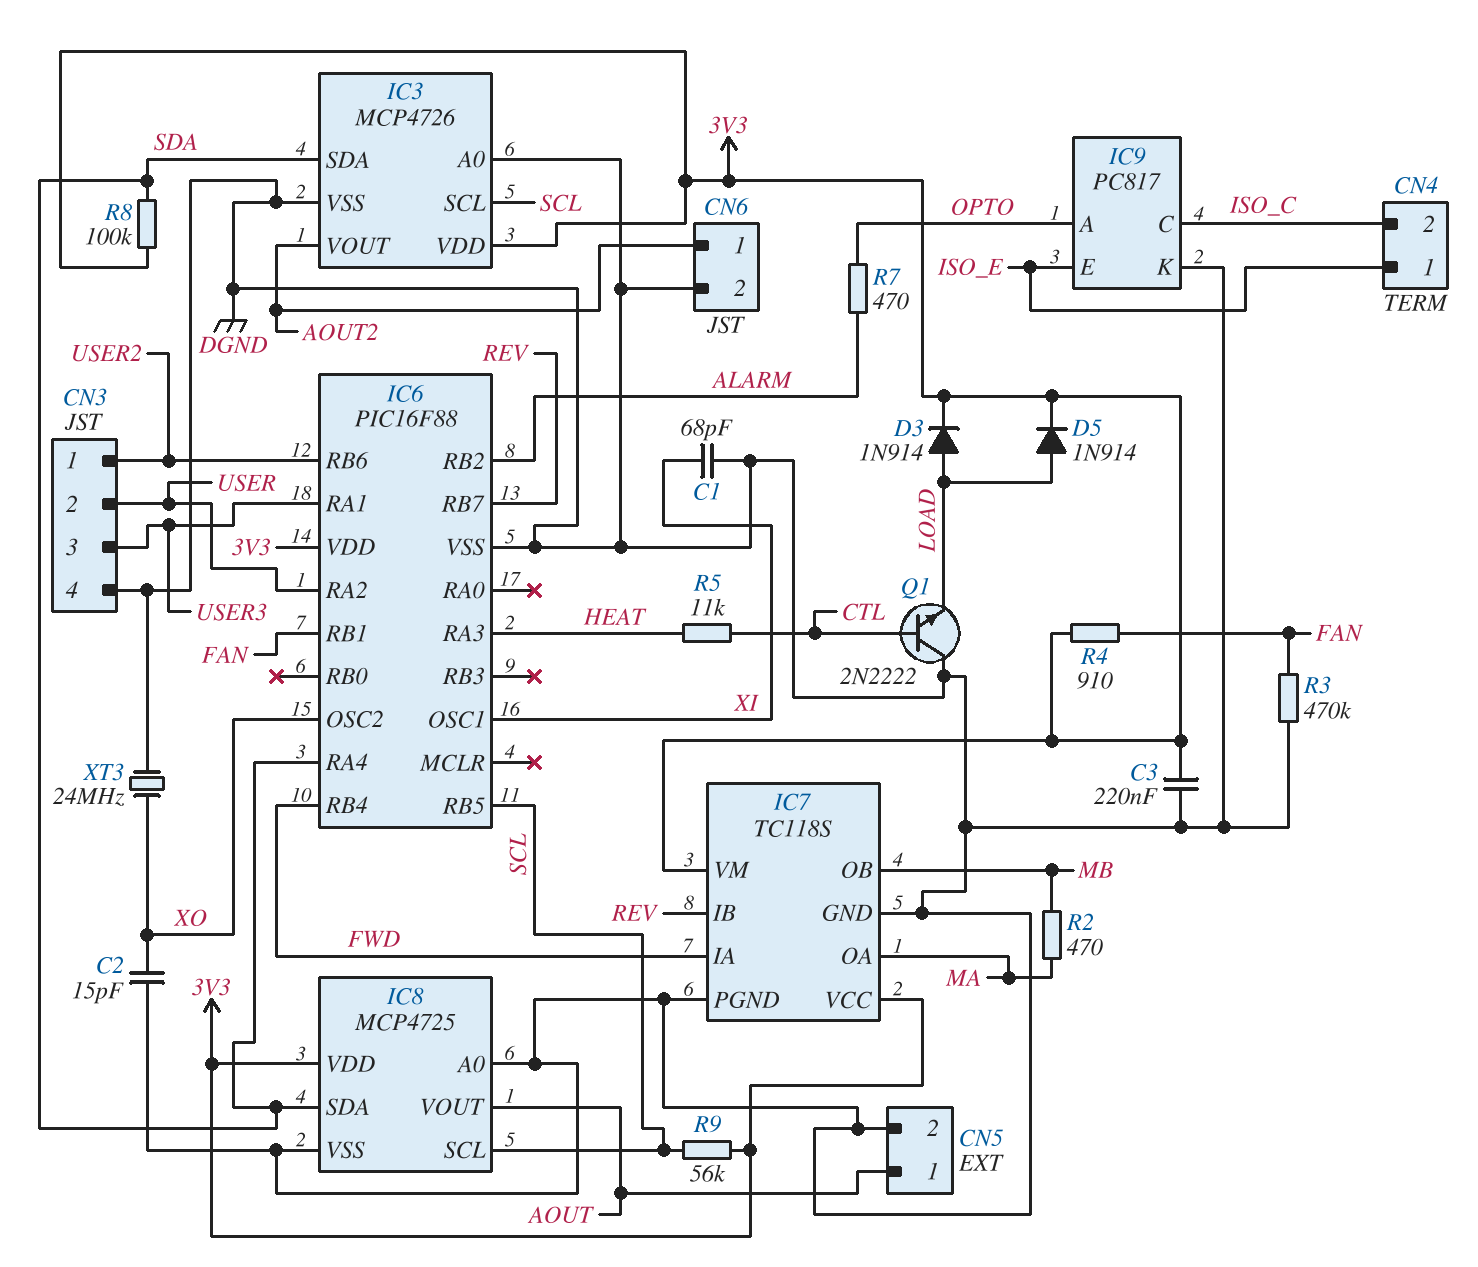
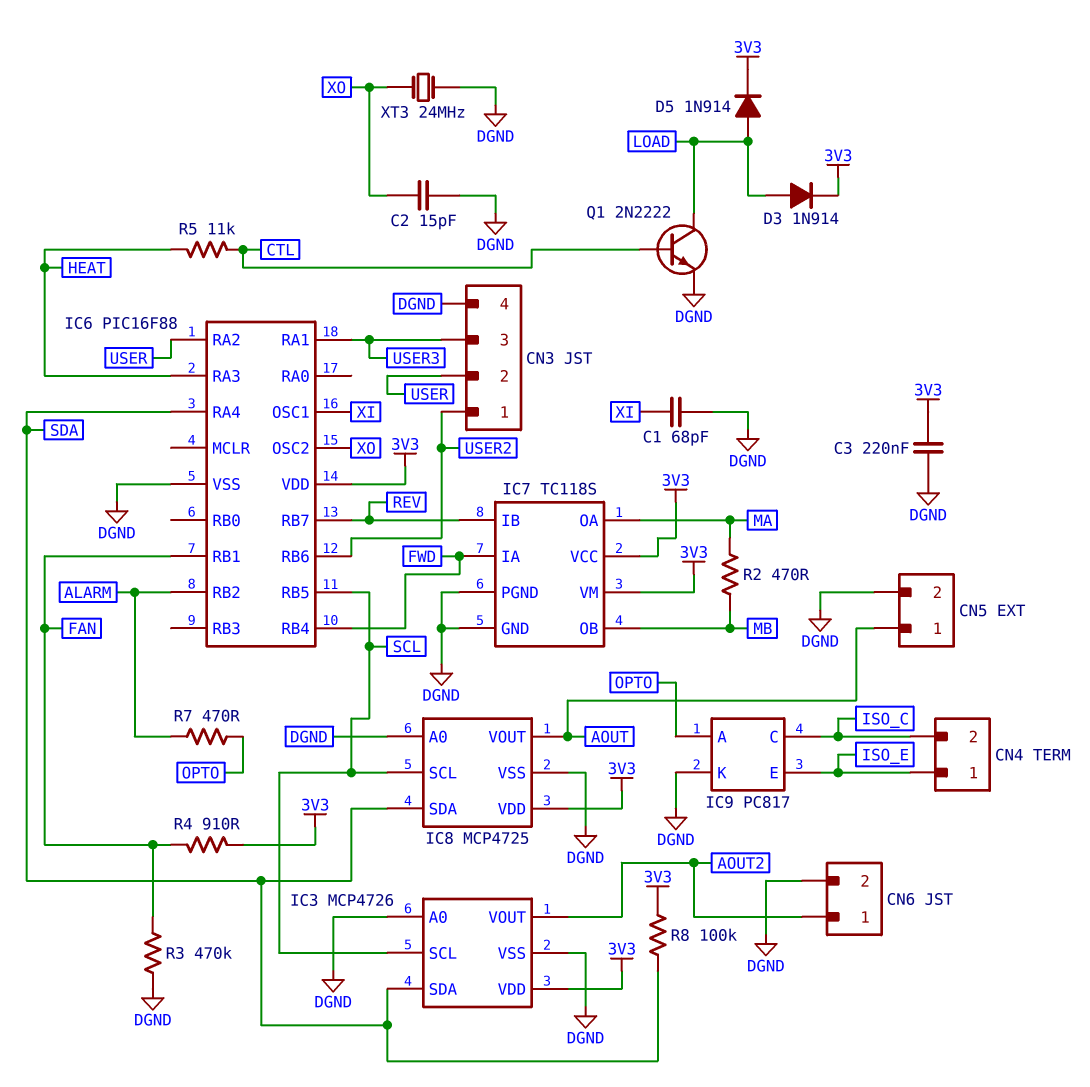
Q1: NPN 2N2222 (B CTL, C DGND, E LOAD) -> NPN 2N2222 (B CTL, C LOAD, E DGND)
R9: 56k (3V3, SCL) -> none

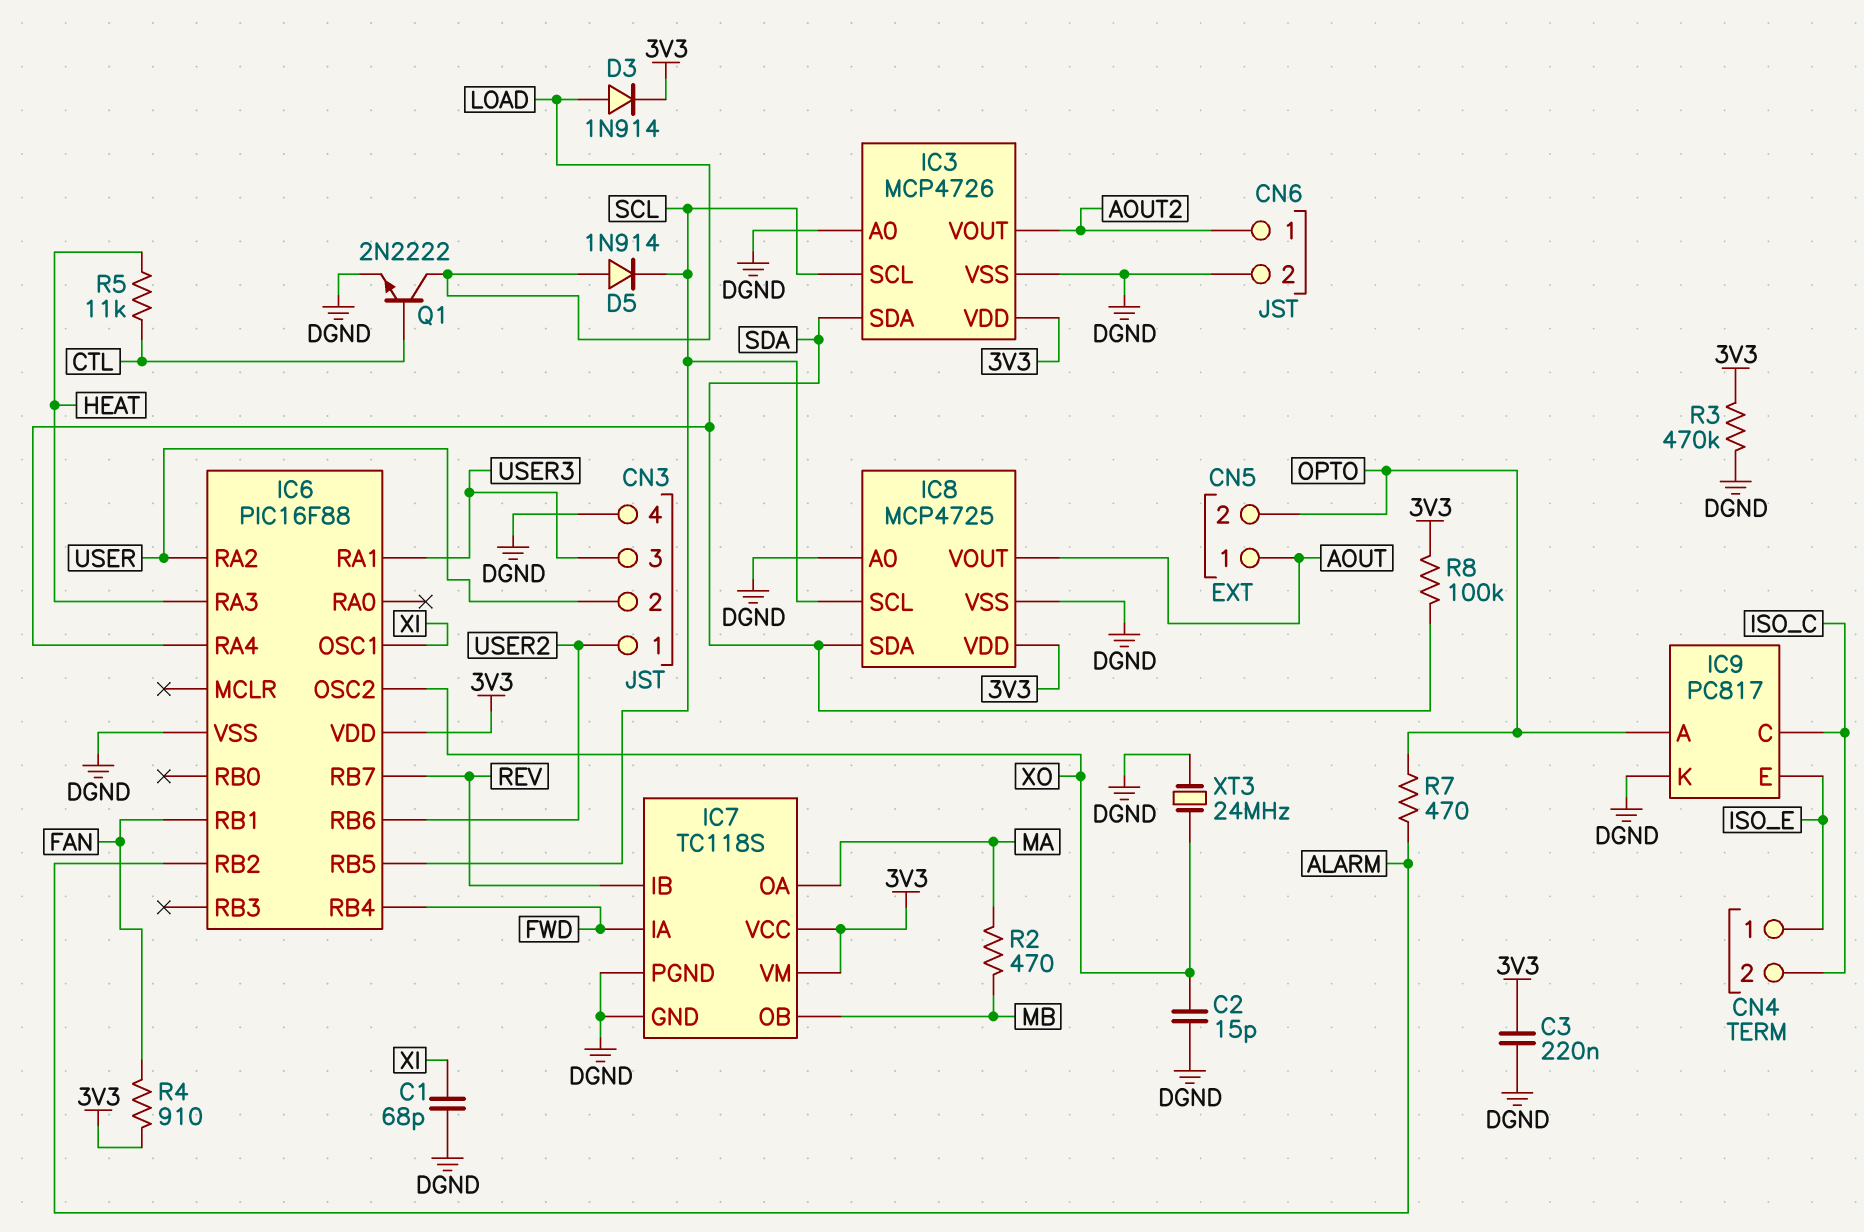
CN5 pin 2: DGND -> OPTO
D5: diode 1N914 (A LOAD, K 3V3) -> diode 1N914 (A LOAD, K SCL)
R3: 470k (DGND, FAN) -> 470k (3V3, DGND)

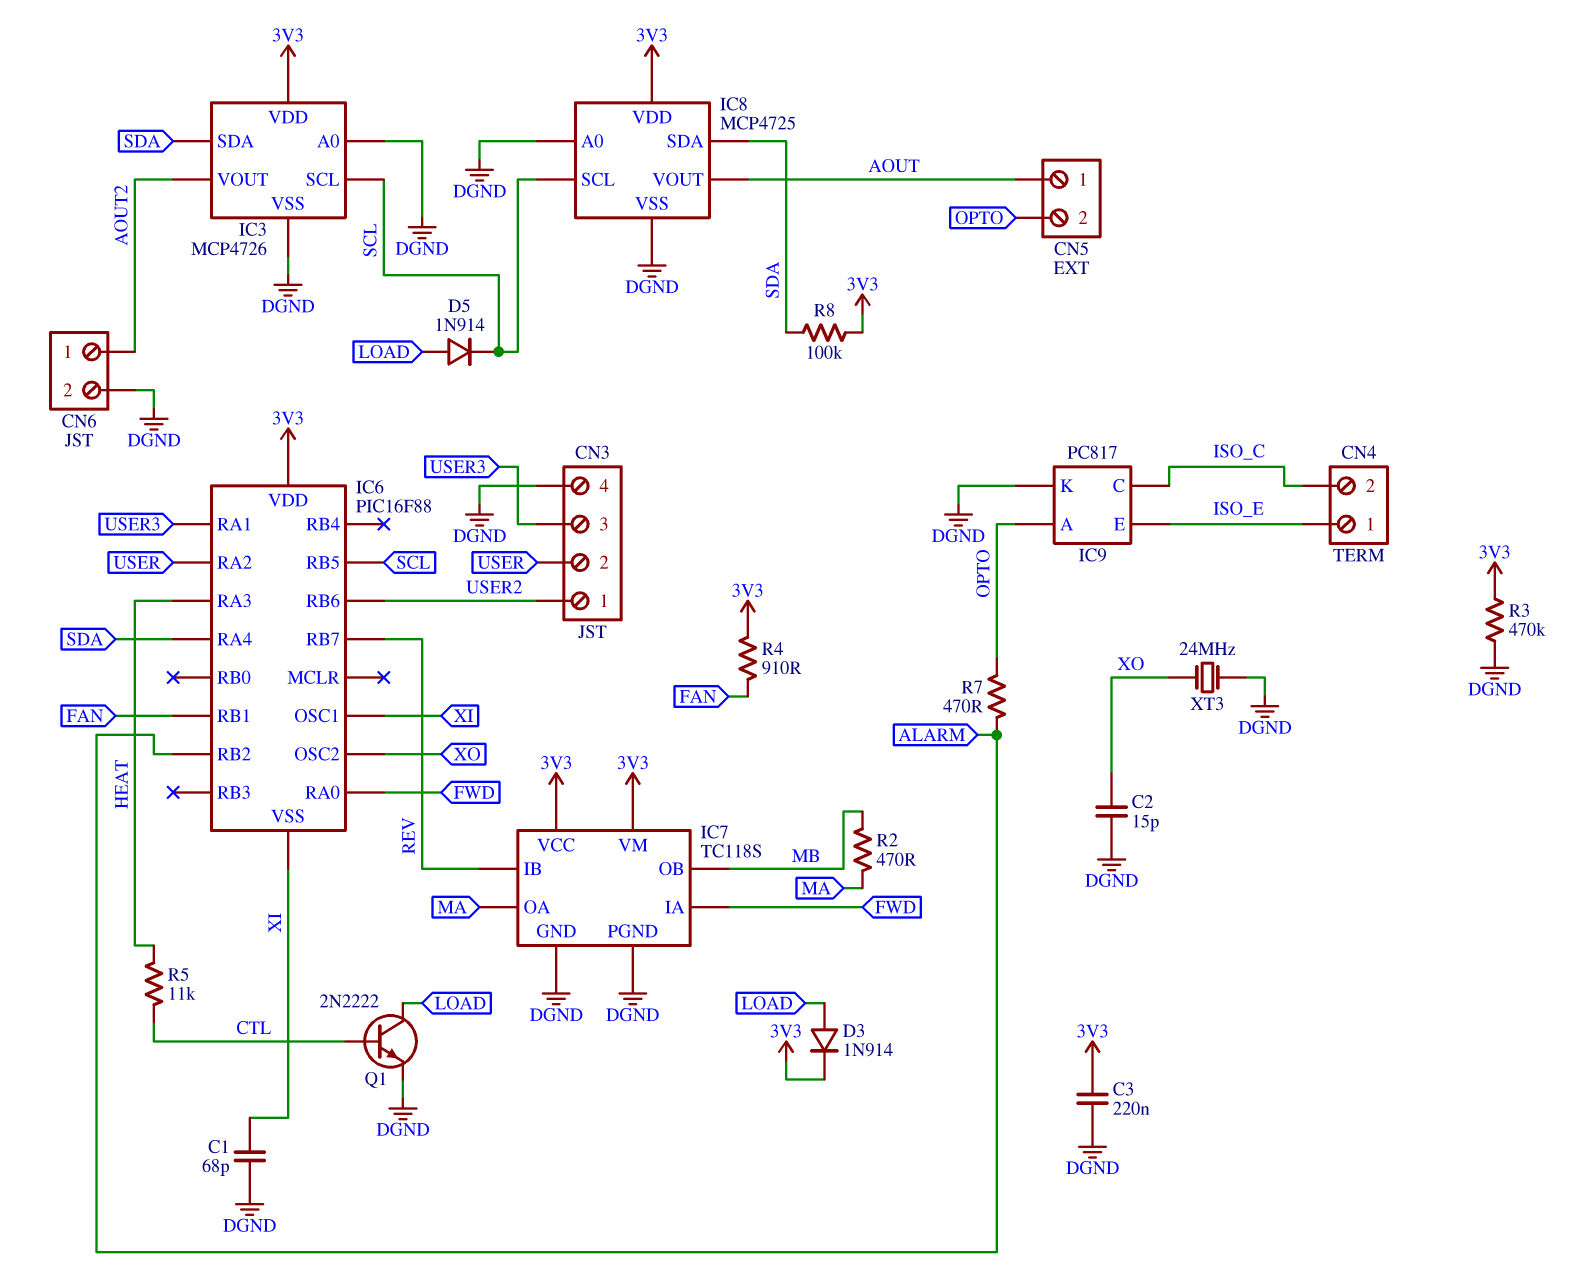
IC6 pin RA0: none -> FWD
IC6 pin RB4: FWD -> none
IC6 pin VSS: DGND -> XI

